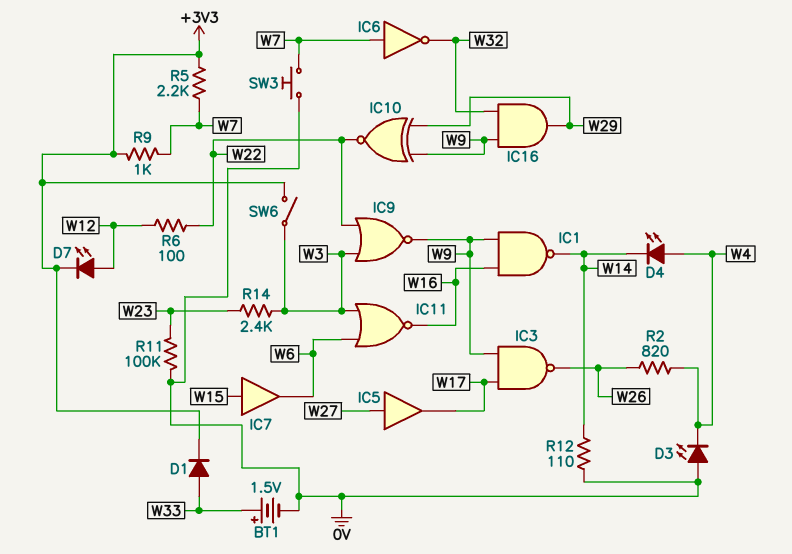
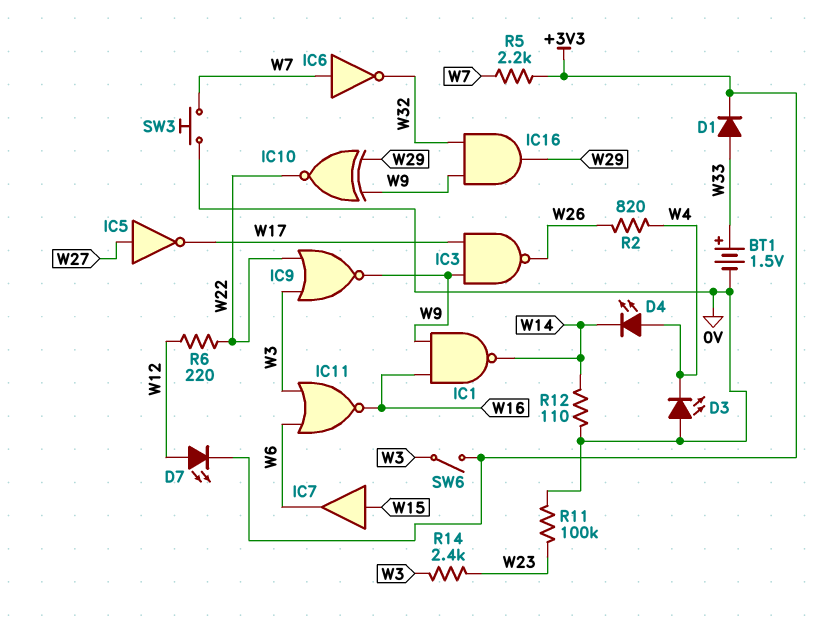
IC5: buffer (in W27, out W17) -> NOT (in W27, out W17)
R6: 100 (W12, W22) -> 220 (W12, W22)
R9: 1k (+3V3, W7) -> none

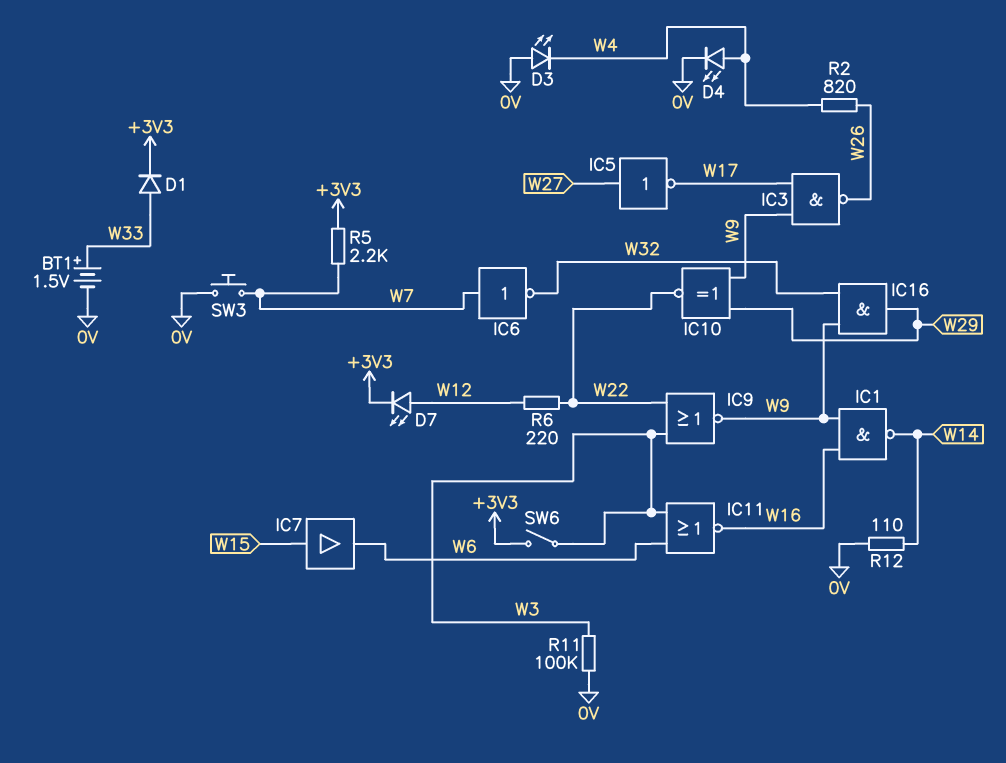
D4: LED (A W4, K W14) -> LED (A W4, K 0V)
R11: 100k (0V, W23) -> 100k (0V, W3)
R14: 2.4k (W3, W23) -> none

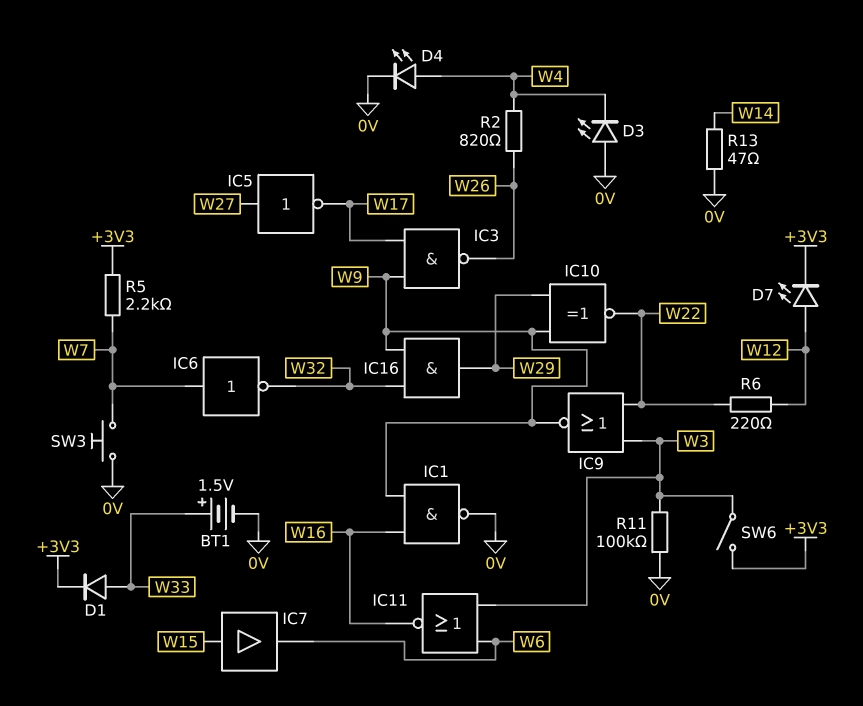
IC1: NAND (in W9, in W16, out W14) -> NAND (in W9, in W16, out 0V)
R12: 110 (0V, W14) -> none
R13: none -> 47 (0V, W14)

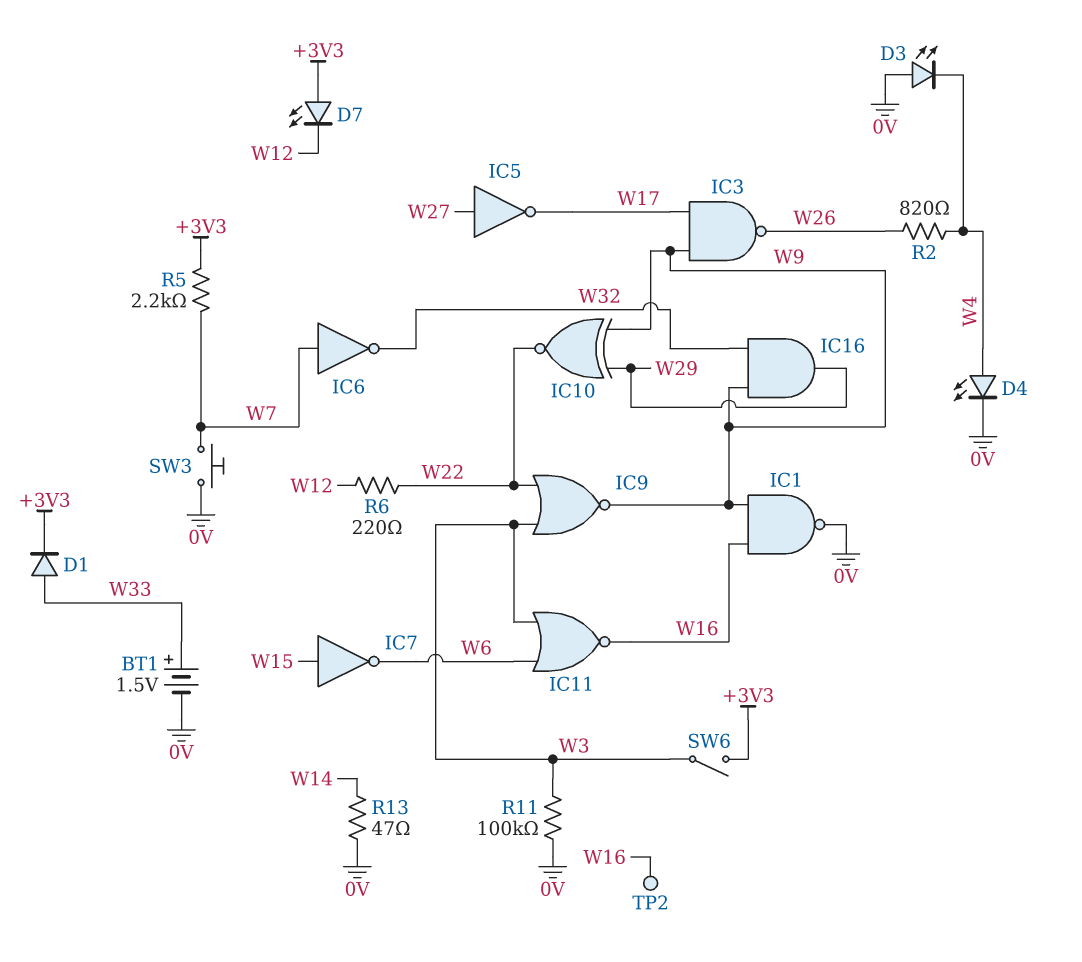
D7: LED (A W12, K +3V3) -> LED (A +3V3, K W12)
IC7: buffer (in W15, out W6) -> NOT (in W15, out W6)
TP2: none -> test point (W16)

